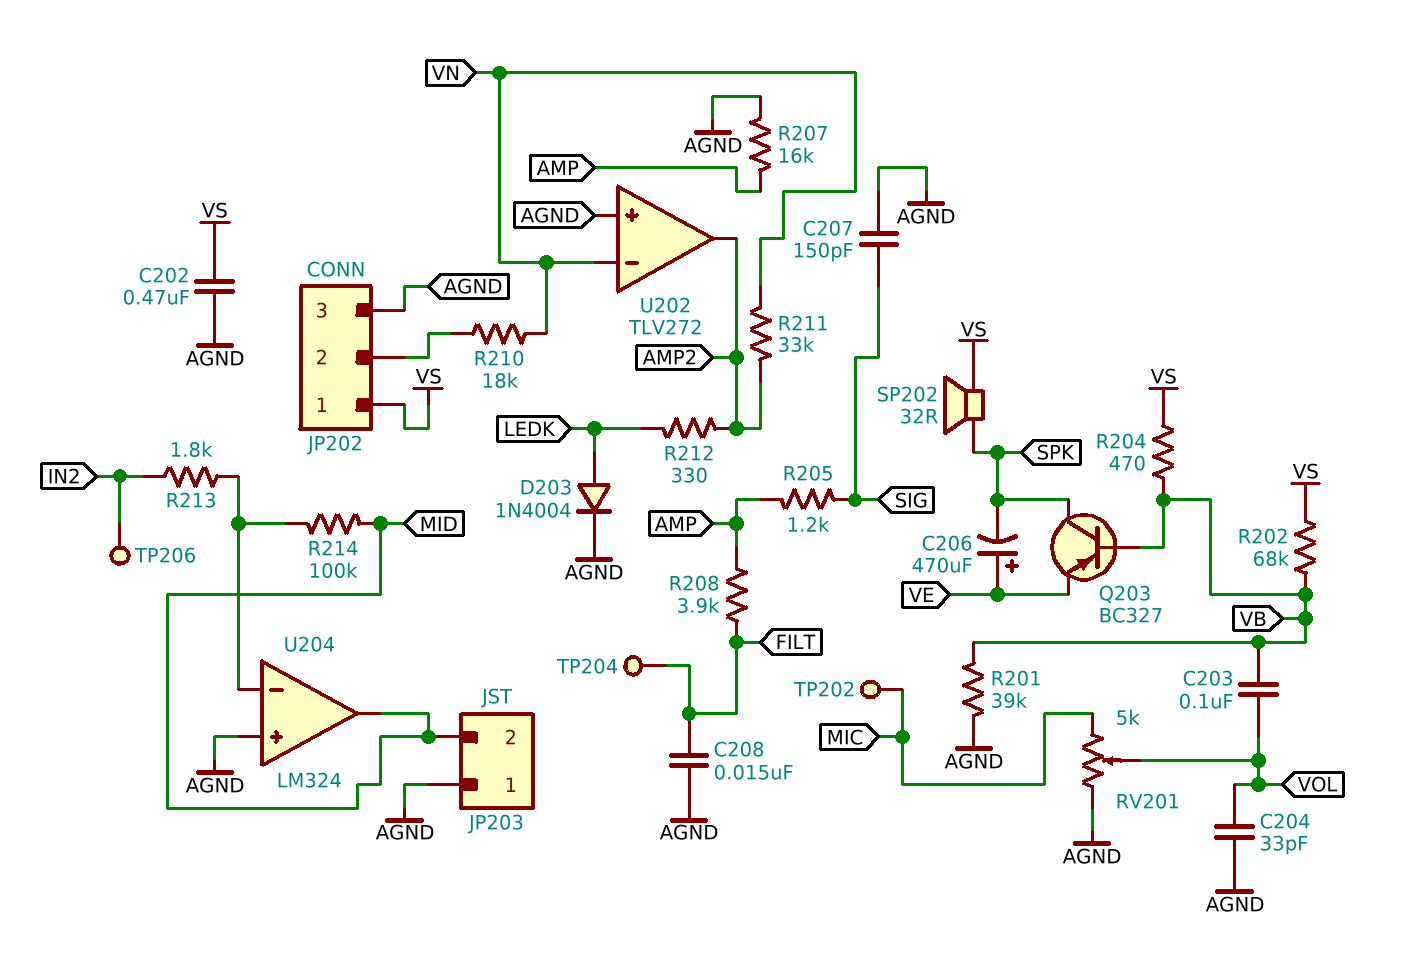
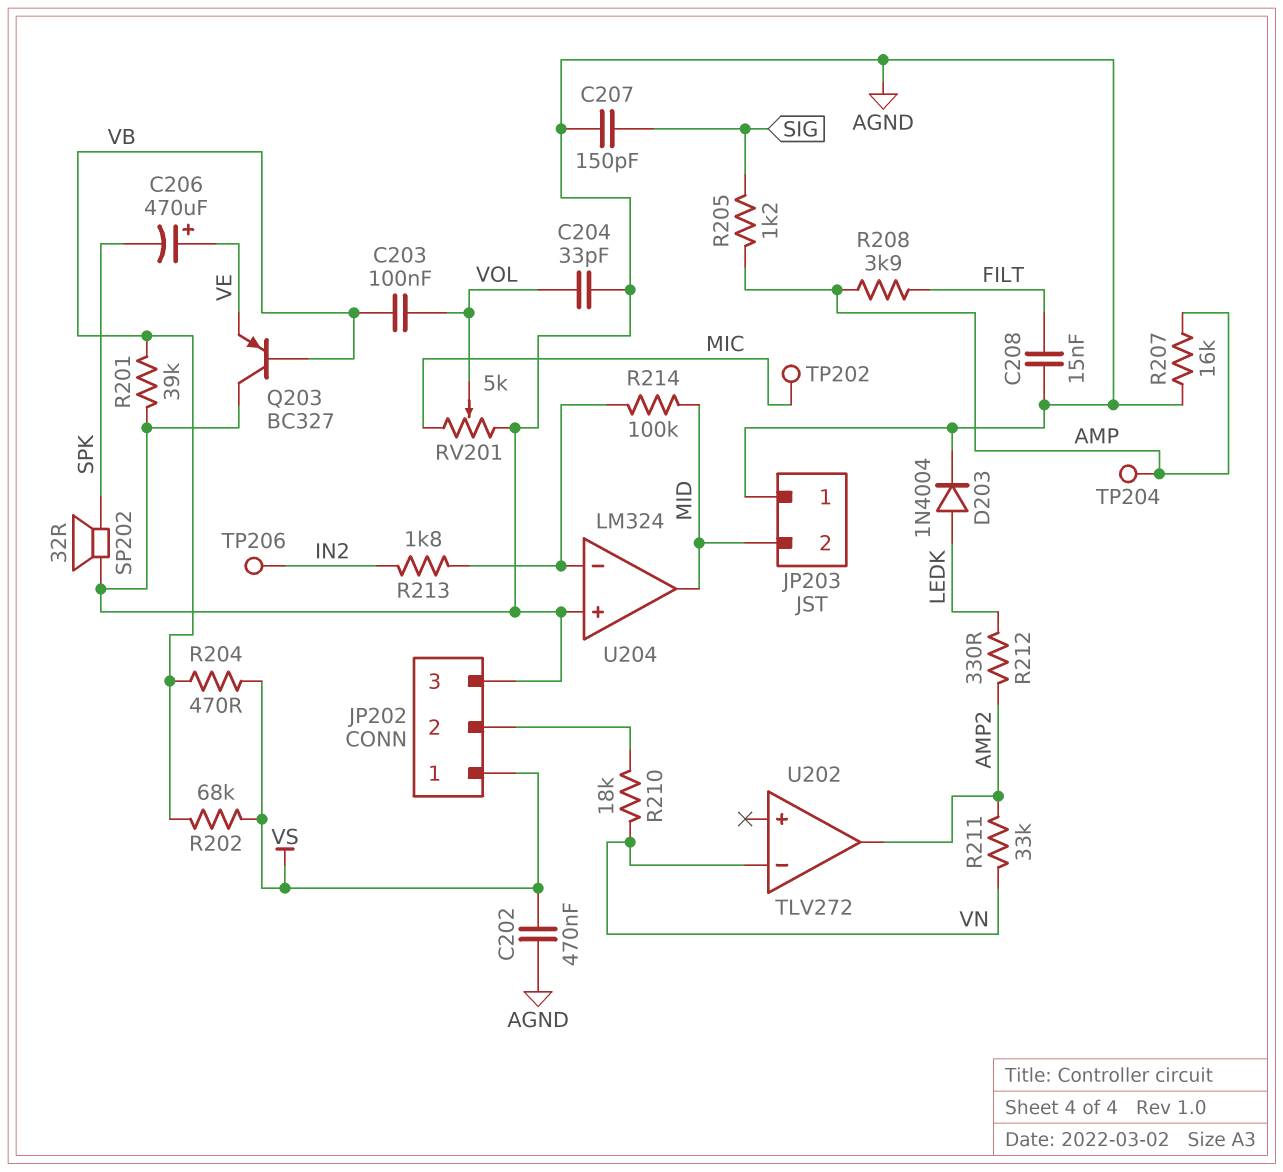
Q203: PNP BC327 (B VB, C SPK, E VE) -> PNP BC327 (B VB, C AGND, E VE)
SP202: speaker 32R (SPK, VS) -> speaker 32R (AGND, SPK)
TP204: test point (FILT) -> test point (AMP)
U202 pin in+: AGND -> none

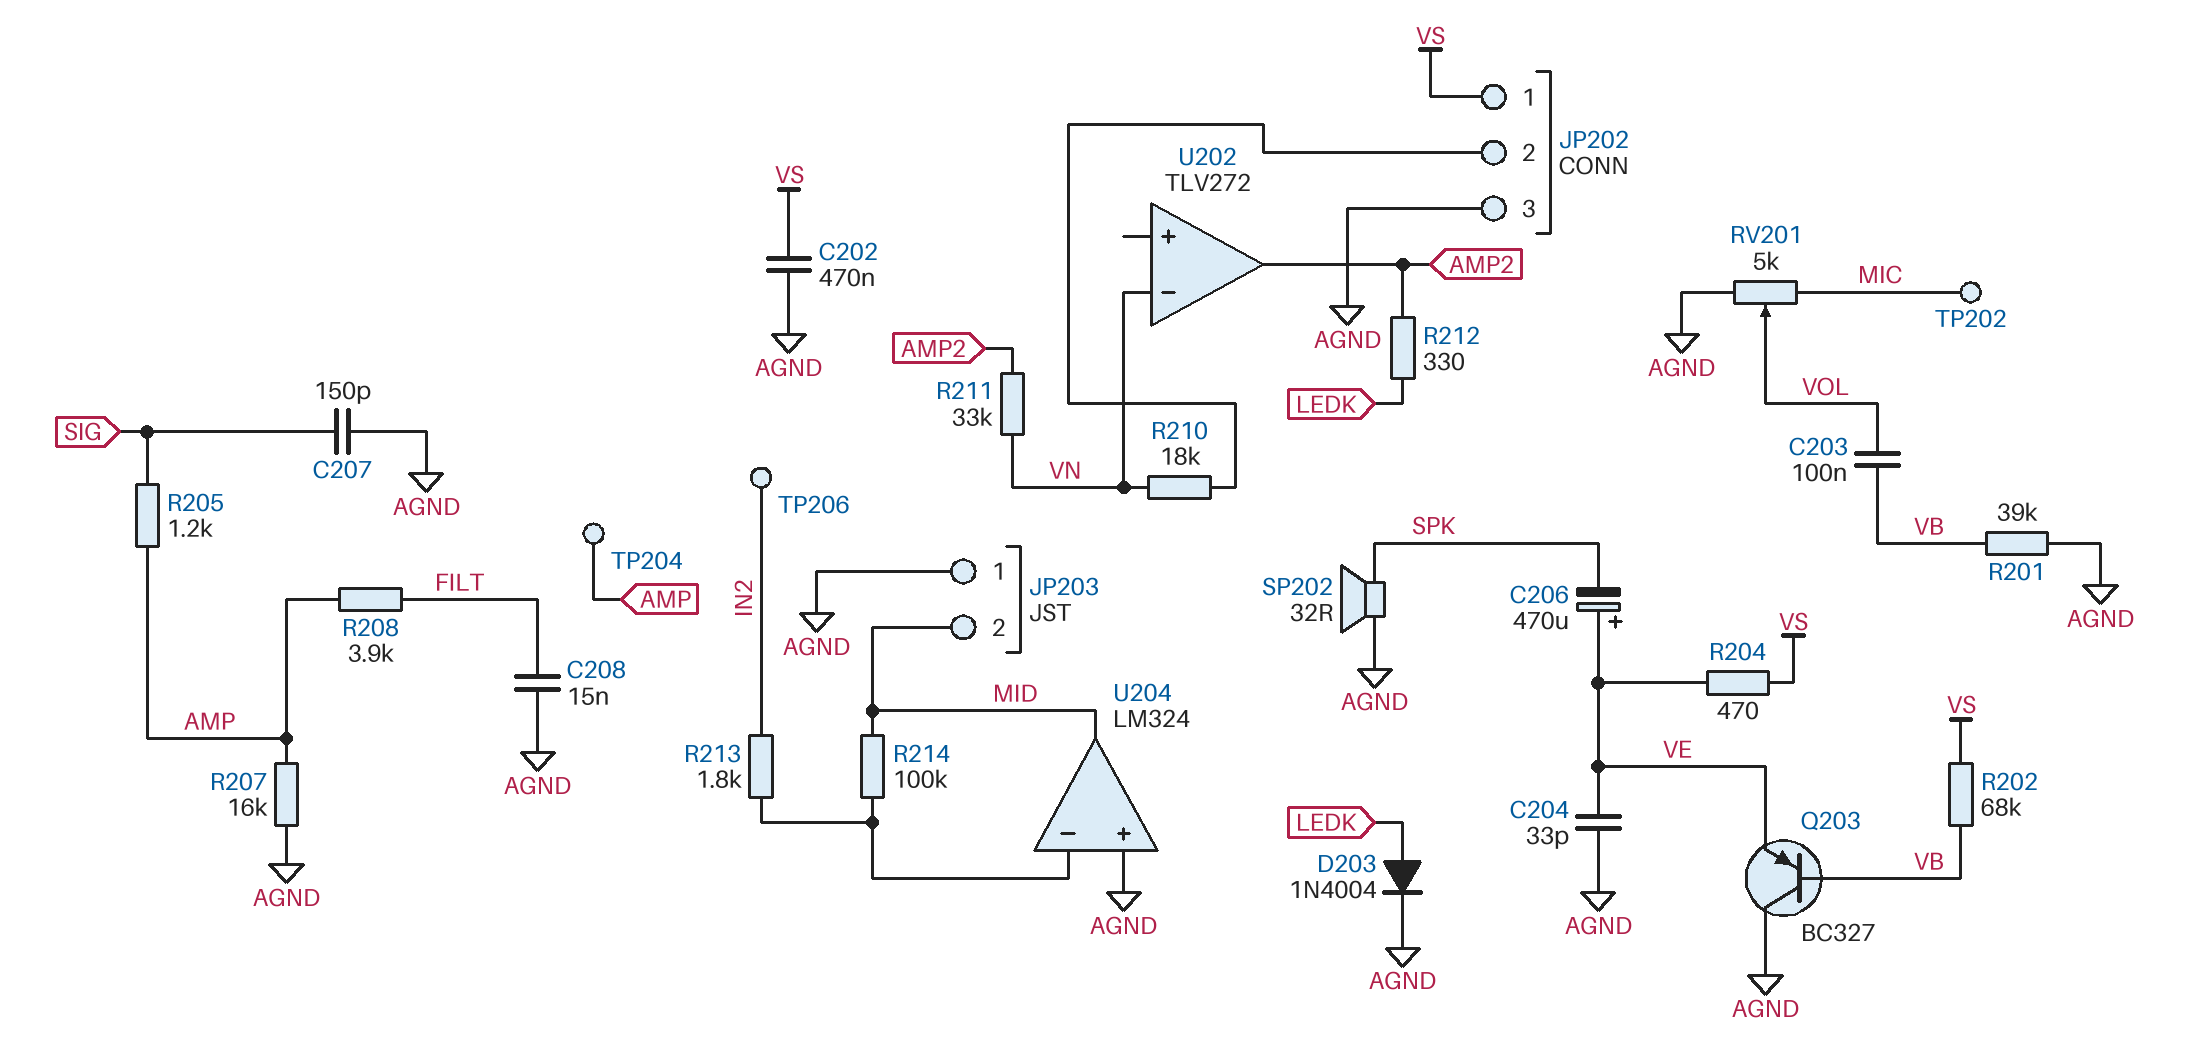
C204: 33pF (AGND, VOL) -> 33pF (AGND, VE)
R204: 470 (VB, VS) -> 470 (VE, VS)

